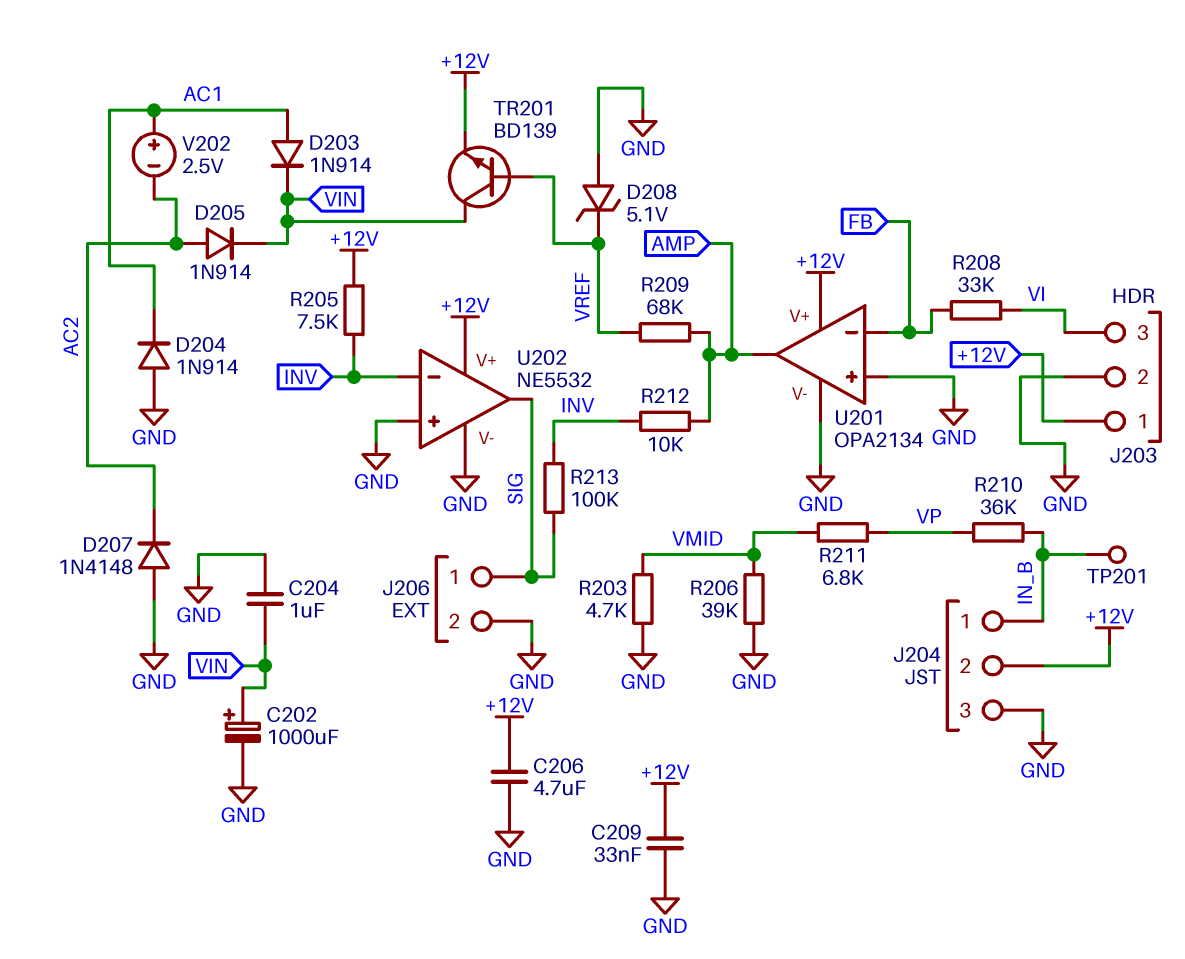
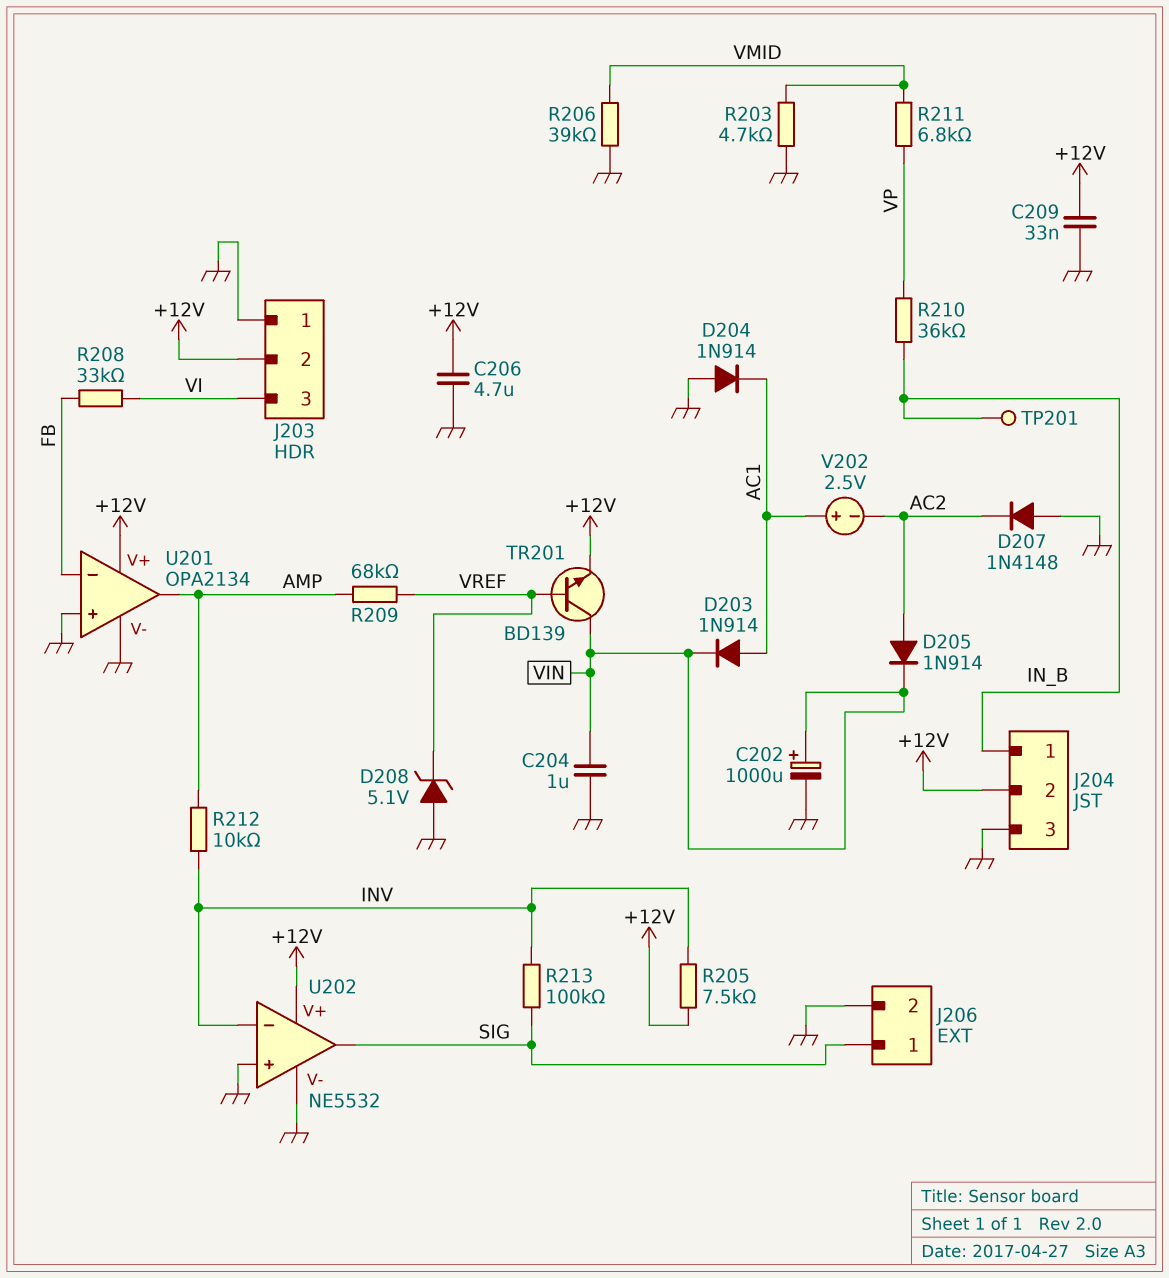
J203 pin 1: +12V -> GND
J203 pin 2: GND -> +12V

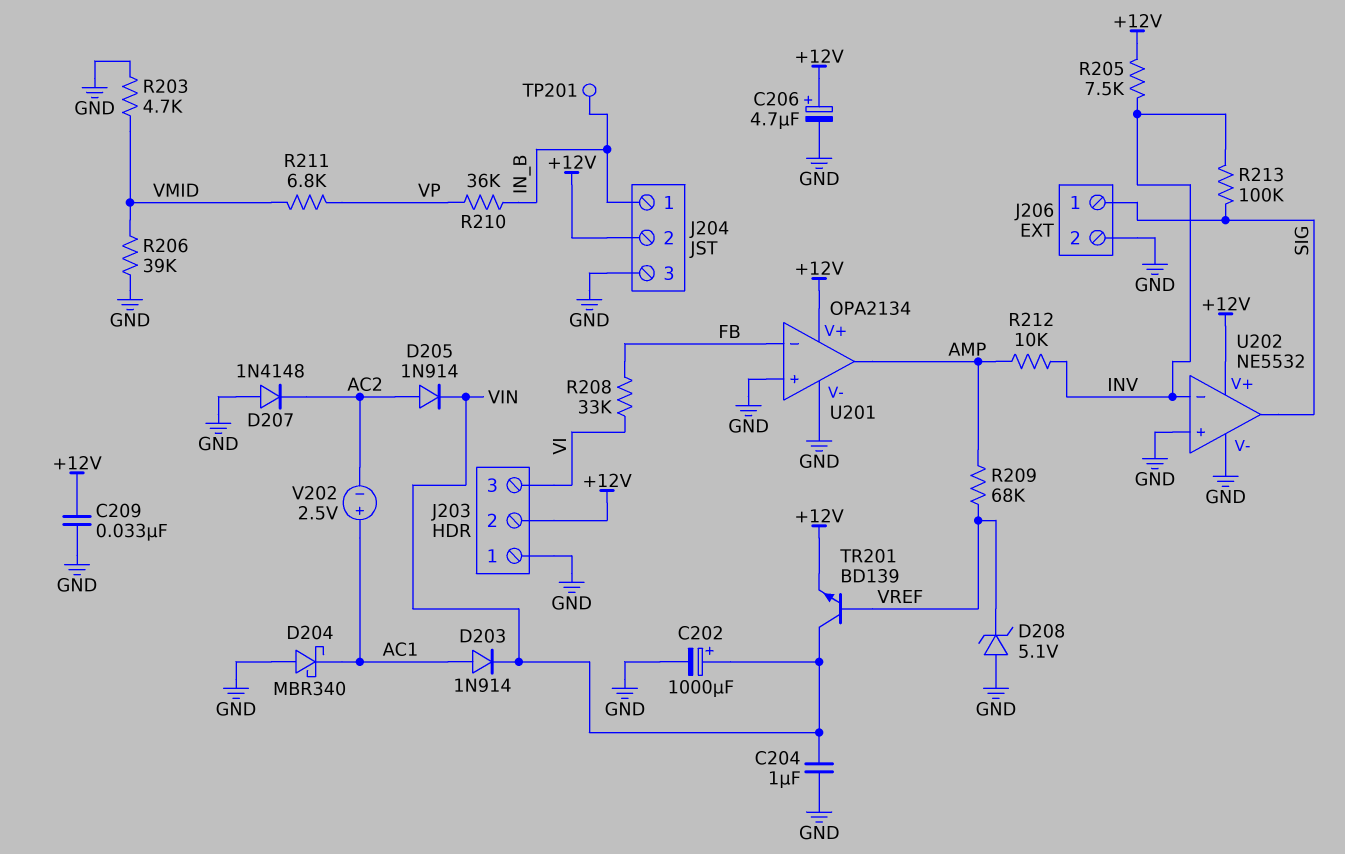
C206: 4.7uF (+12V, GND) -> 4.7uF (plus +12V, minus GND)
D204: diode 1N914 (A GND, K AC1) -> schottky MBR340 (A GND, K AC1)

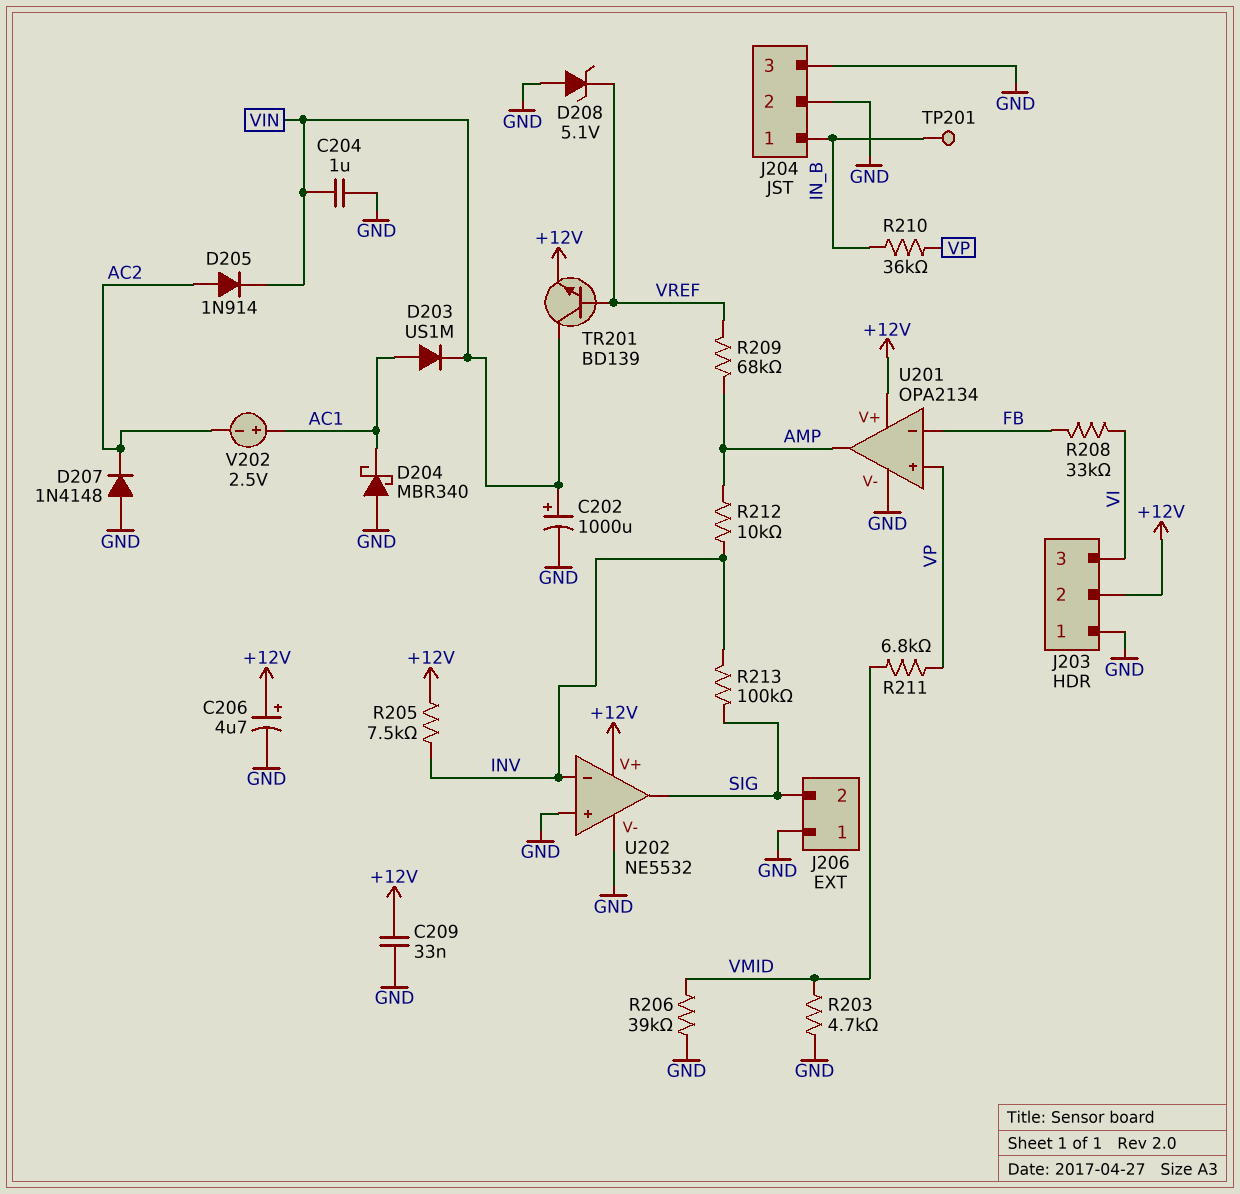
D203: diode 1N914 (A AC1, K VIN) -> diode US1M (A AC1, K VIN)
J204 pin 2: +12V -> GND
J206 pin 1: SIG -> GND
J206 pin 2: GND -> SIG
U201 pin in+: GND -> VP

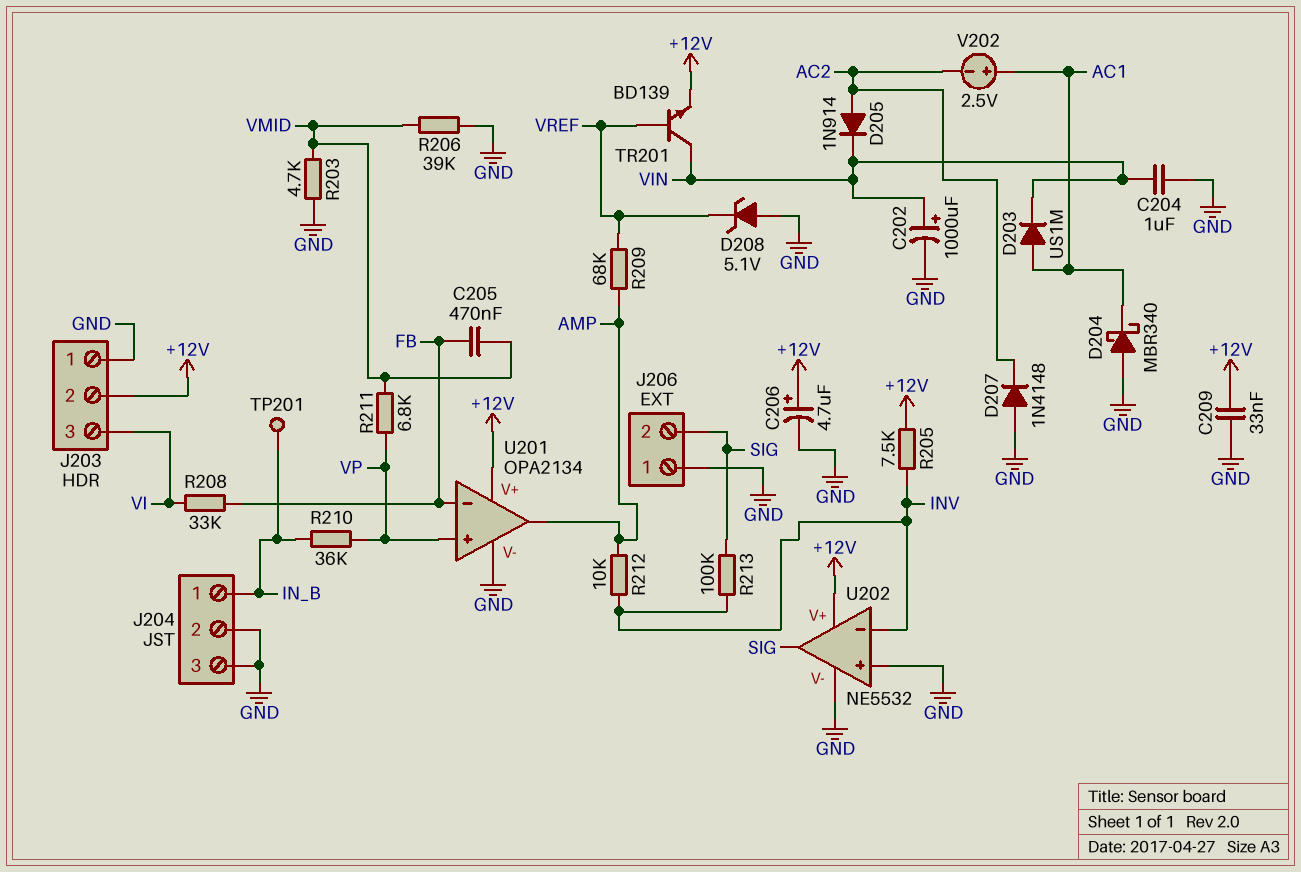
C205: none -> 470nF (FB, VMID)

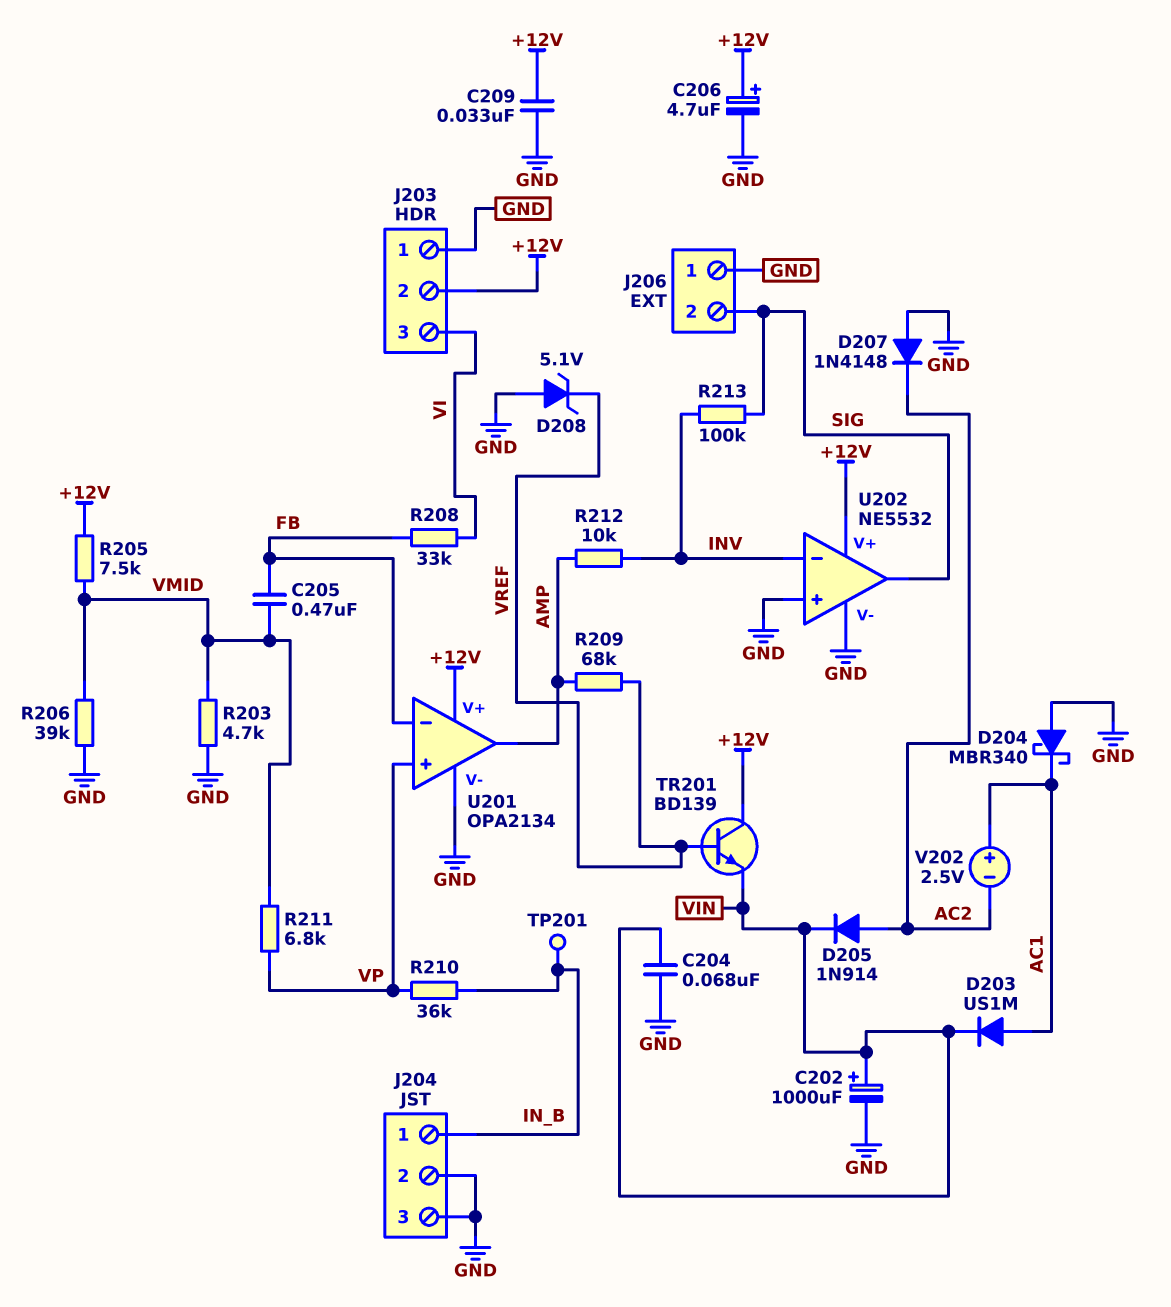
C204: 1uF (GND, VIN) -> 68nF (GND, VIN)
R205: 7.5k (+12V, INV) -> 7.5k (+12V, VMID)
TR201: NPN BD139 (B VREF, C VIN, E +12V) -> NPN BD139 (B VREF, C +12V, E VIN)

